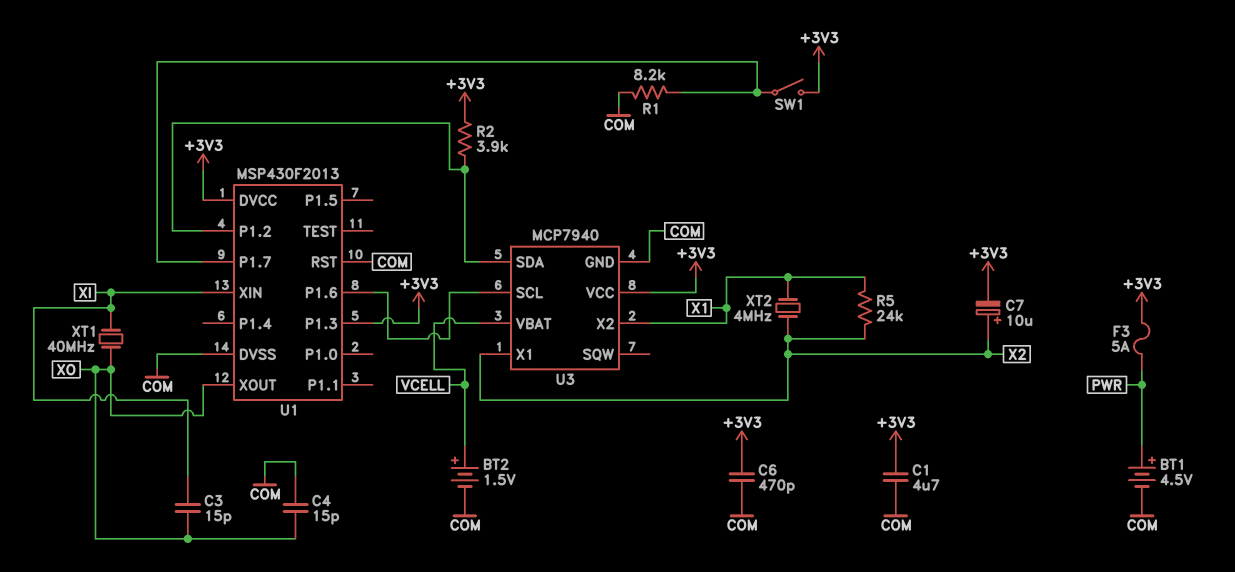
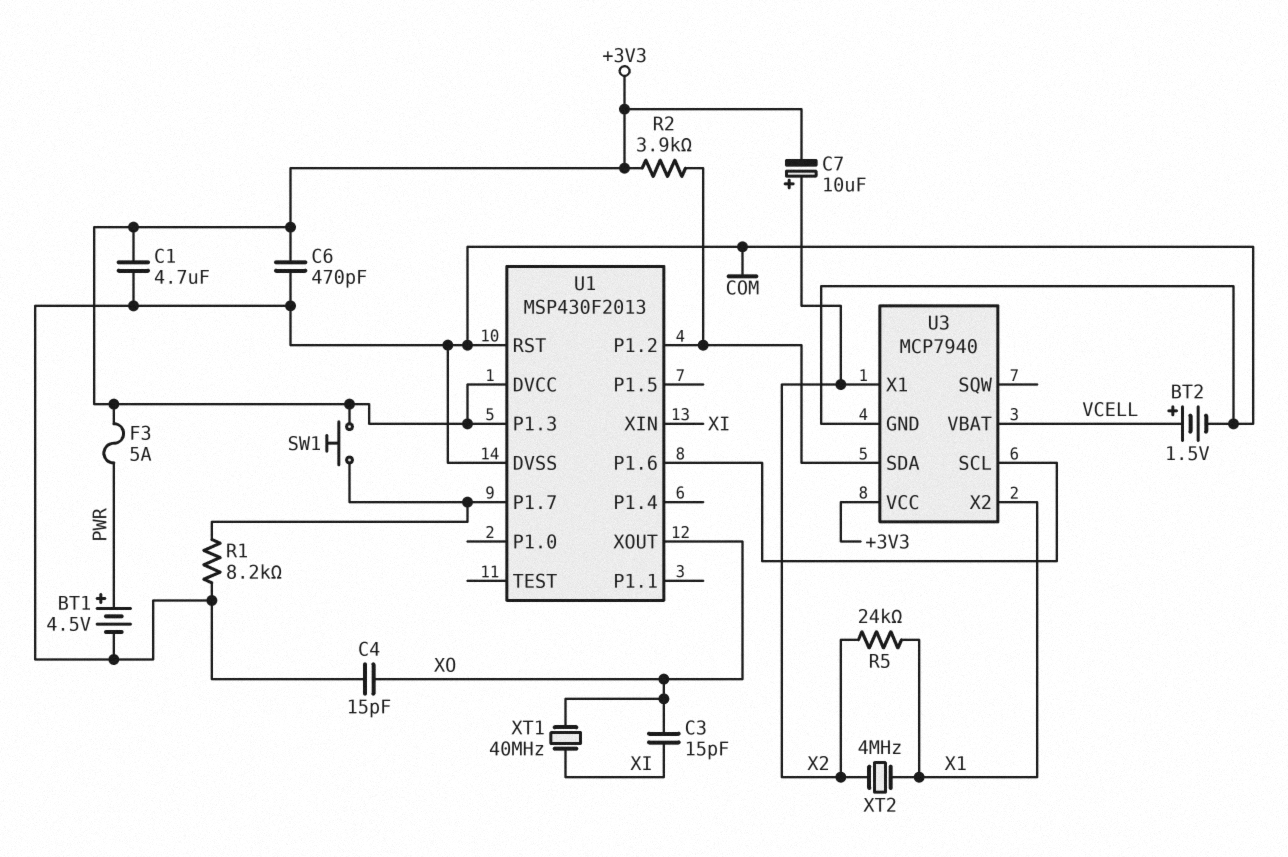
SW1: switch (+3V3, U1/P1.7) -> button (+3V3, U1/P1.7)

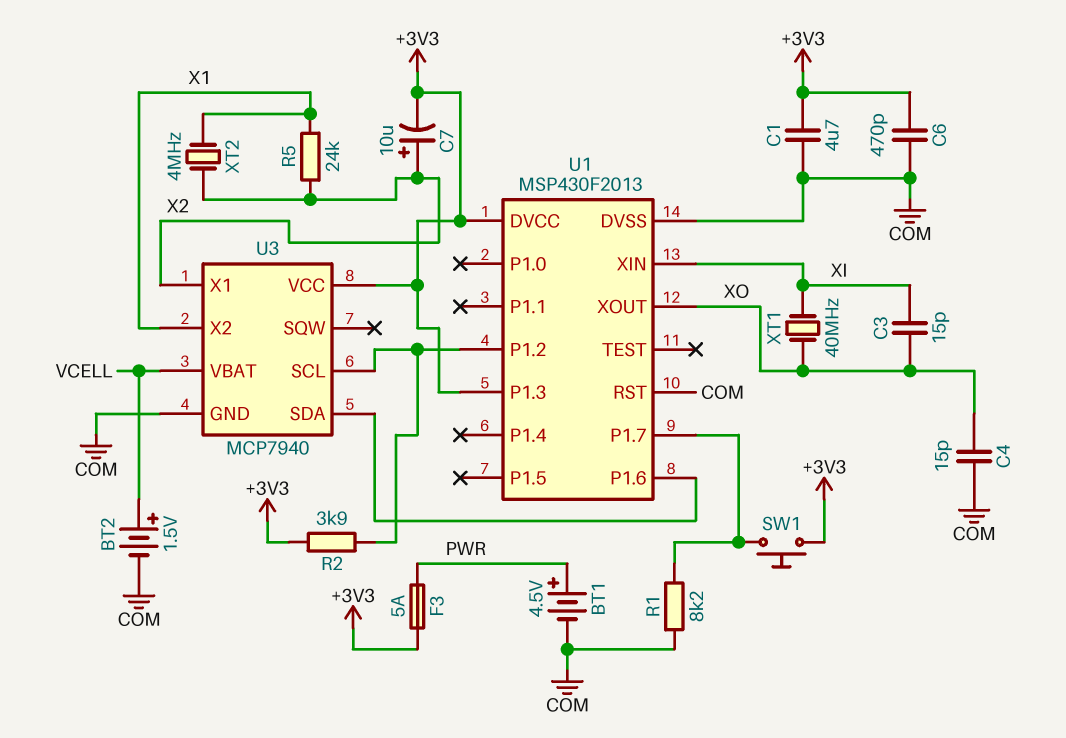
U3 pin SCL: U1/P1.6 -> U1/P1.2
U3 pin SDA: U1/P1.2 -> U1/P1.6

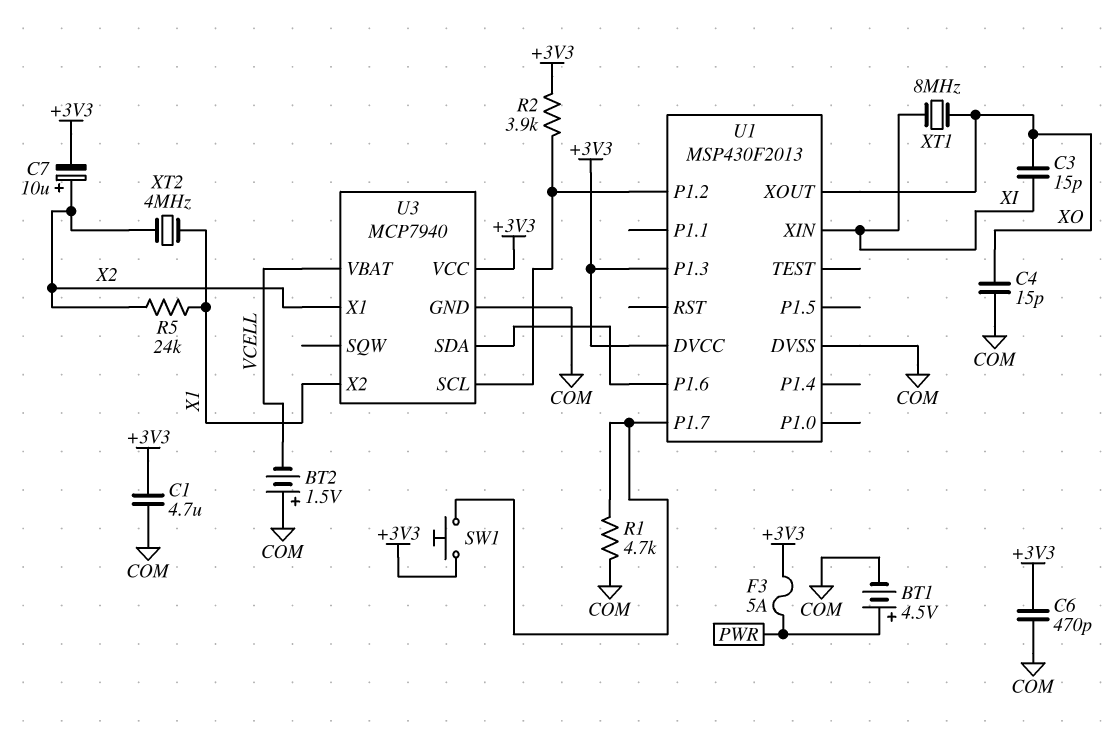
BT2: 1.5V (plus VCELL, minus COM) -> 1.5V (plus COM, minus VCELL)
R1: 8.2k (COM, U1/P1.7) -> 4.7k (COM, U1/P1.7)
U1 pin RST: COM -> none
XT1: 40MHz (XI, XO) -> 8MHz (XI, XO)

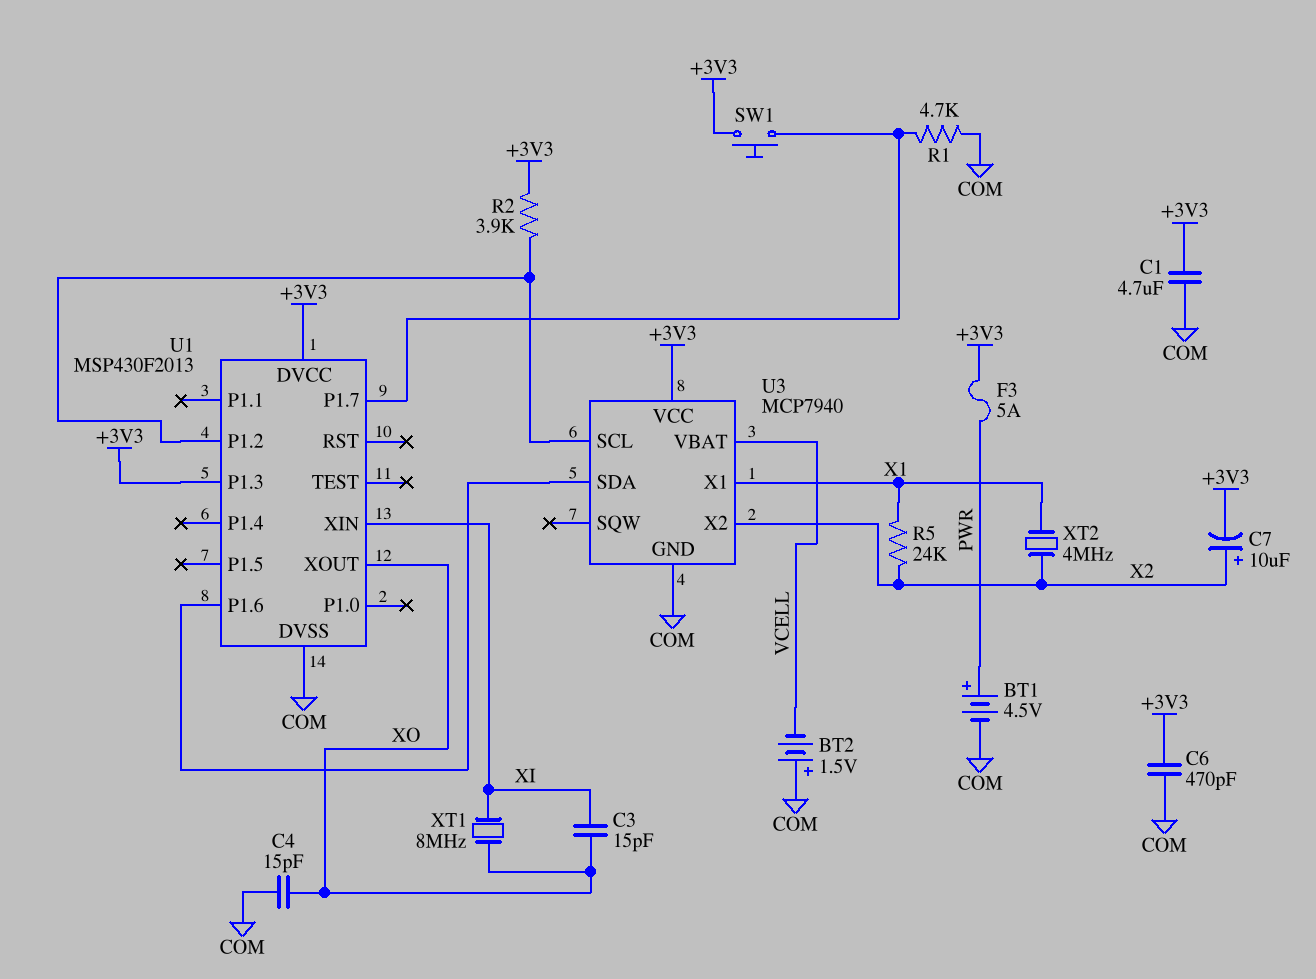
U3 pin X1: X2 -> X1
U3 pin X2: X1 -> X2

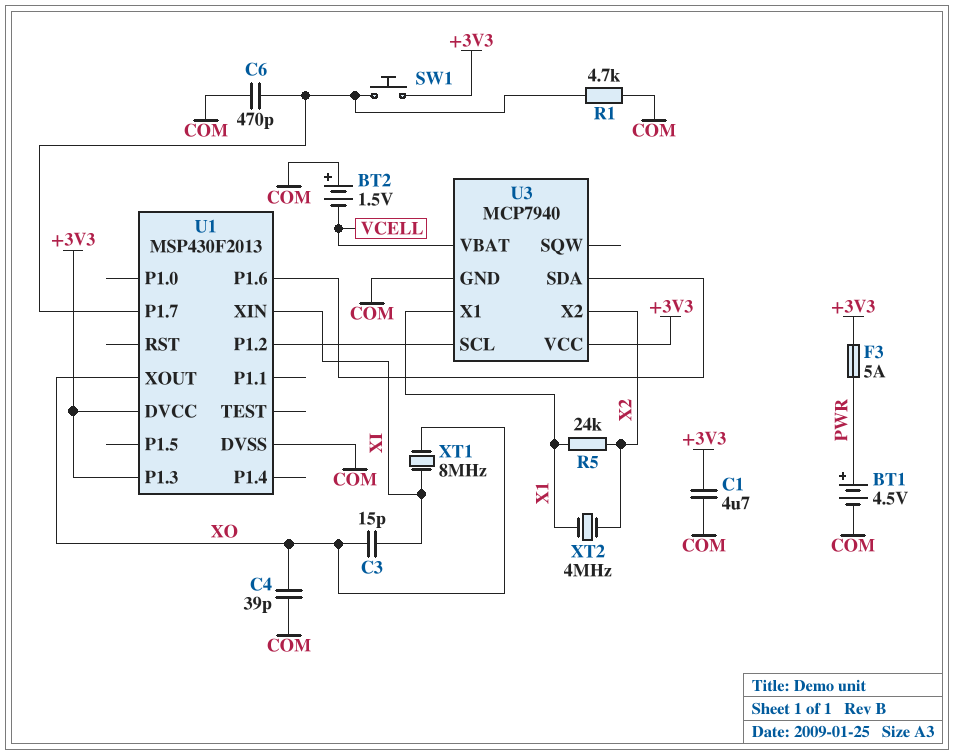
C4: 15pF (COM, XO) -> 39pF (COM, XO)
C6: 470pF (+3V3, COM) -> 470pF (COM, U1/P1.7)
C7: 10uF (plus X2, minus +3V3) -> none
R2: 3.9k (+3V3, U1/P1.2) -> none

